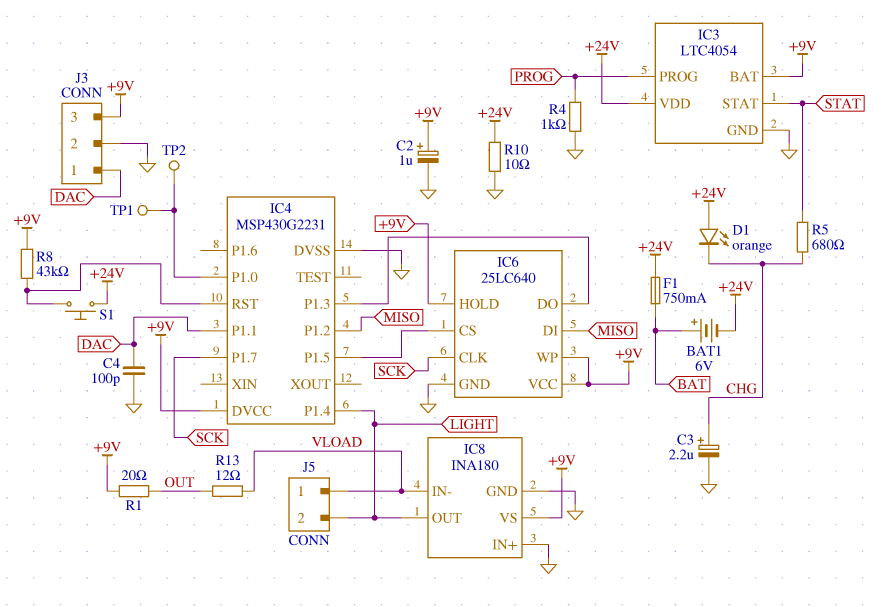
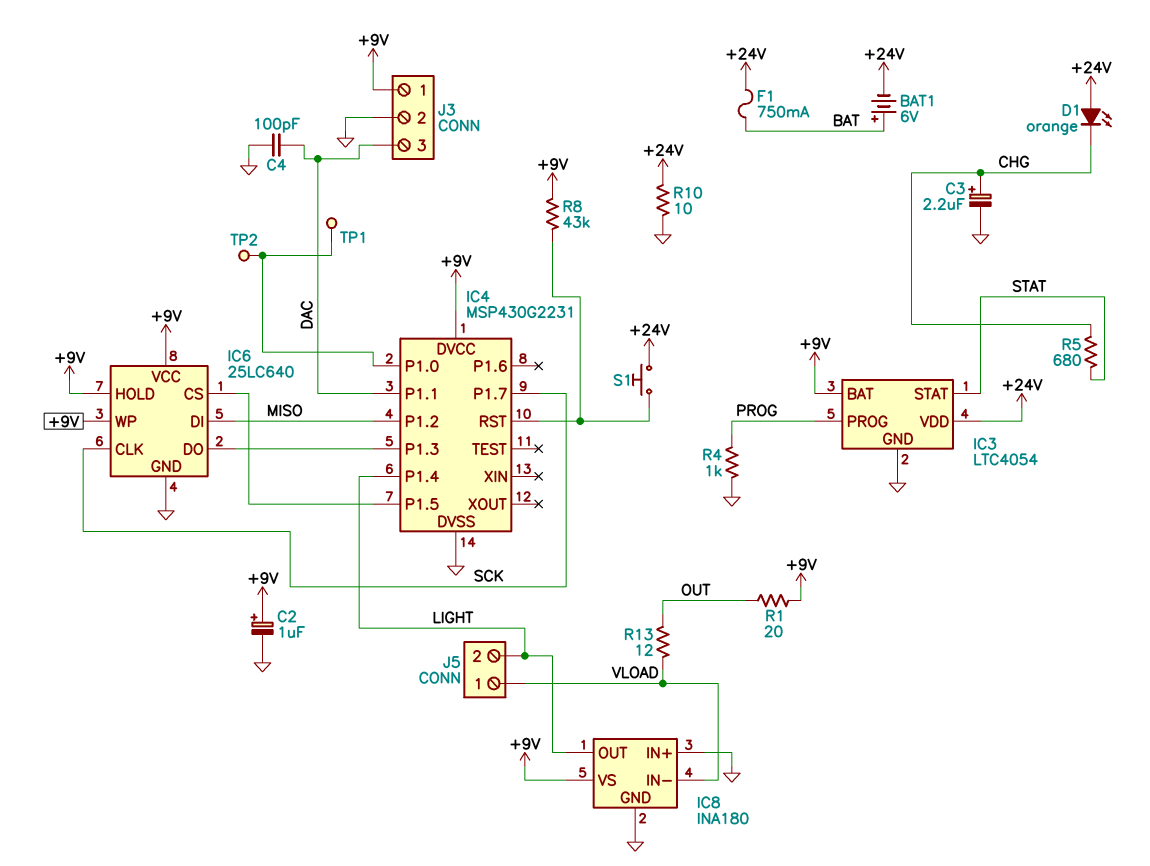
J3 pin 1: DAC -> +9V
J3 pin 3: +9V -> DAC

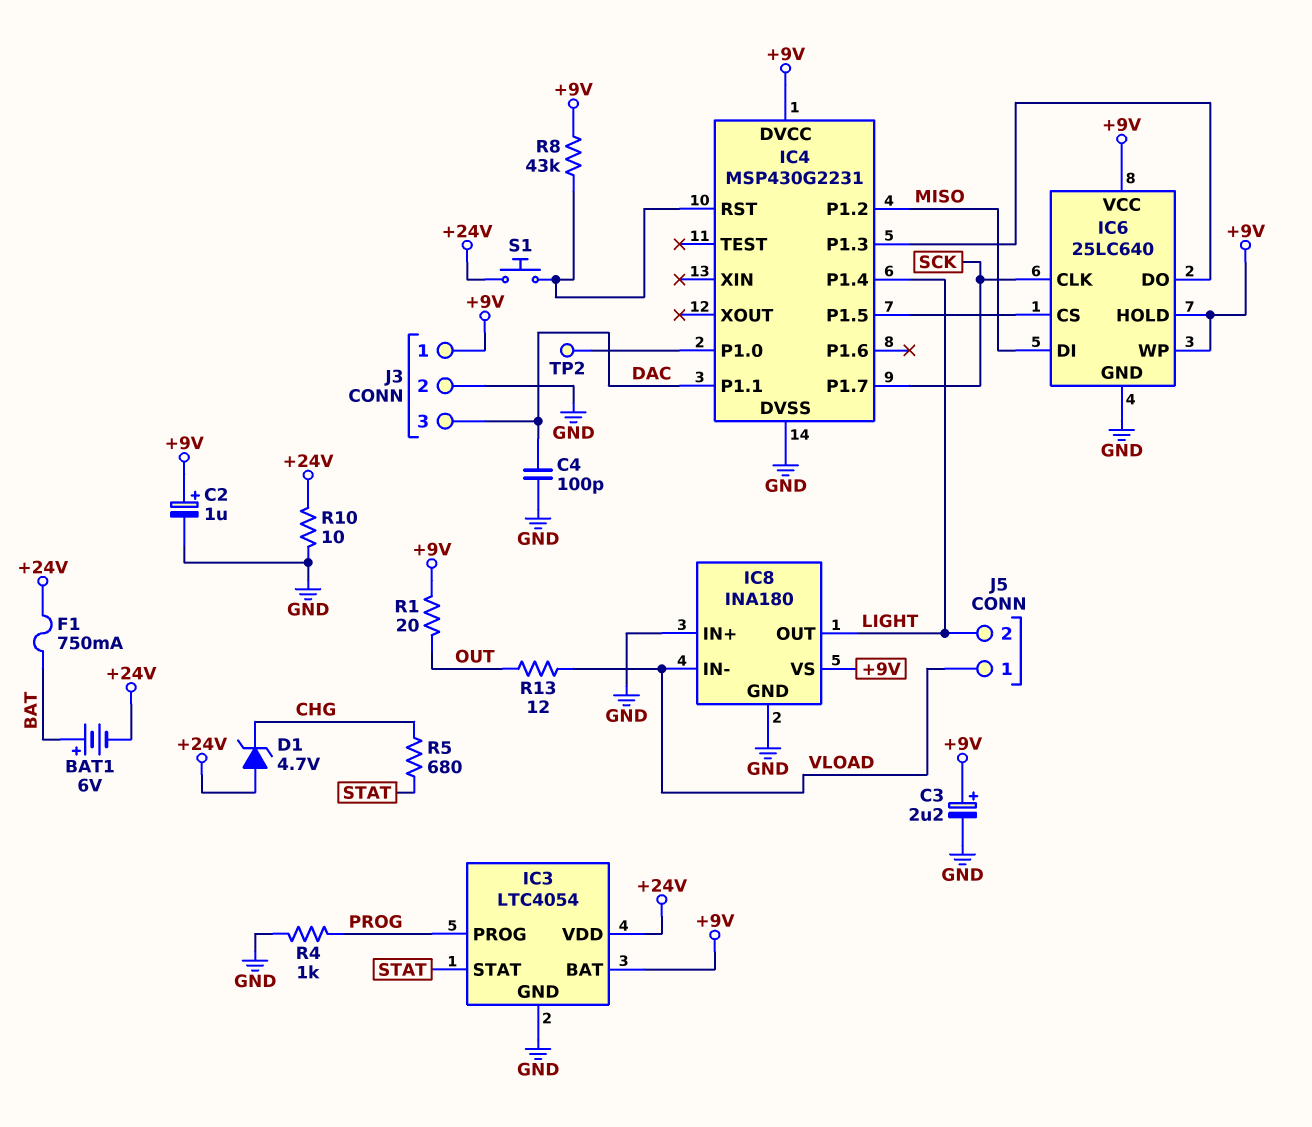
C3: 2.2uF (plus CHG, minus GND) -> 2.2uF (plus +9V, minus GND)
D1: LED orange (A +24V, K CHG) -> zener 4.7V (A +24V, K CHG)
TP1: test point (IC4/P1.0) -> none

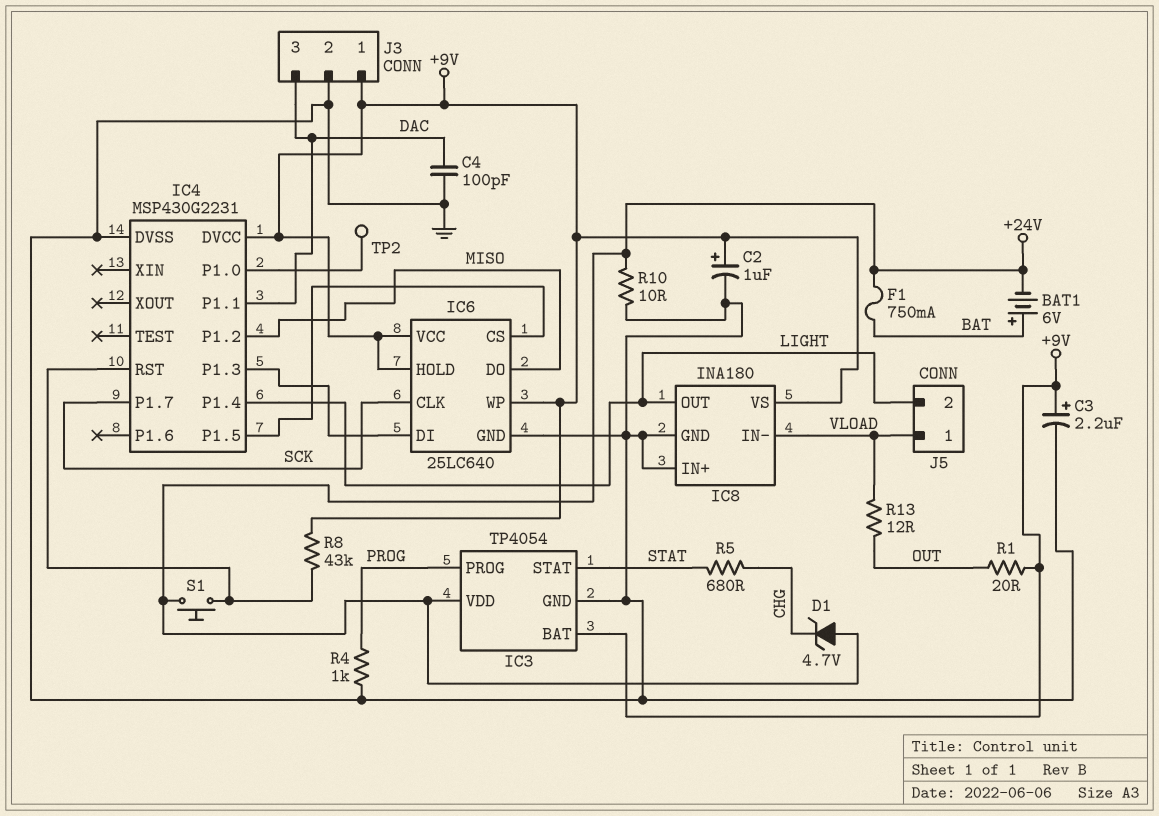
IC3: LTC4054 -> TP4054
IC6 pin DI: MISO -> IC4/P1.3
IC6 pin DO: IC4/P1.3 -> MISO

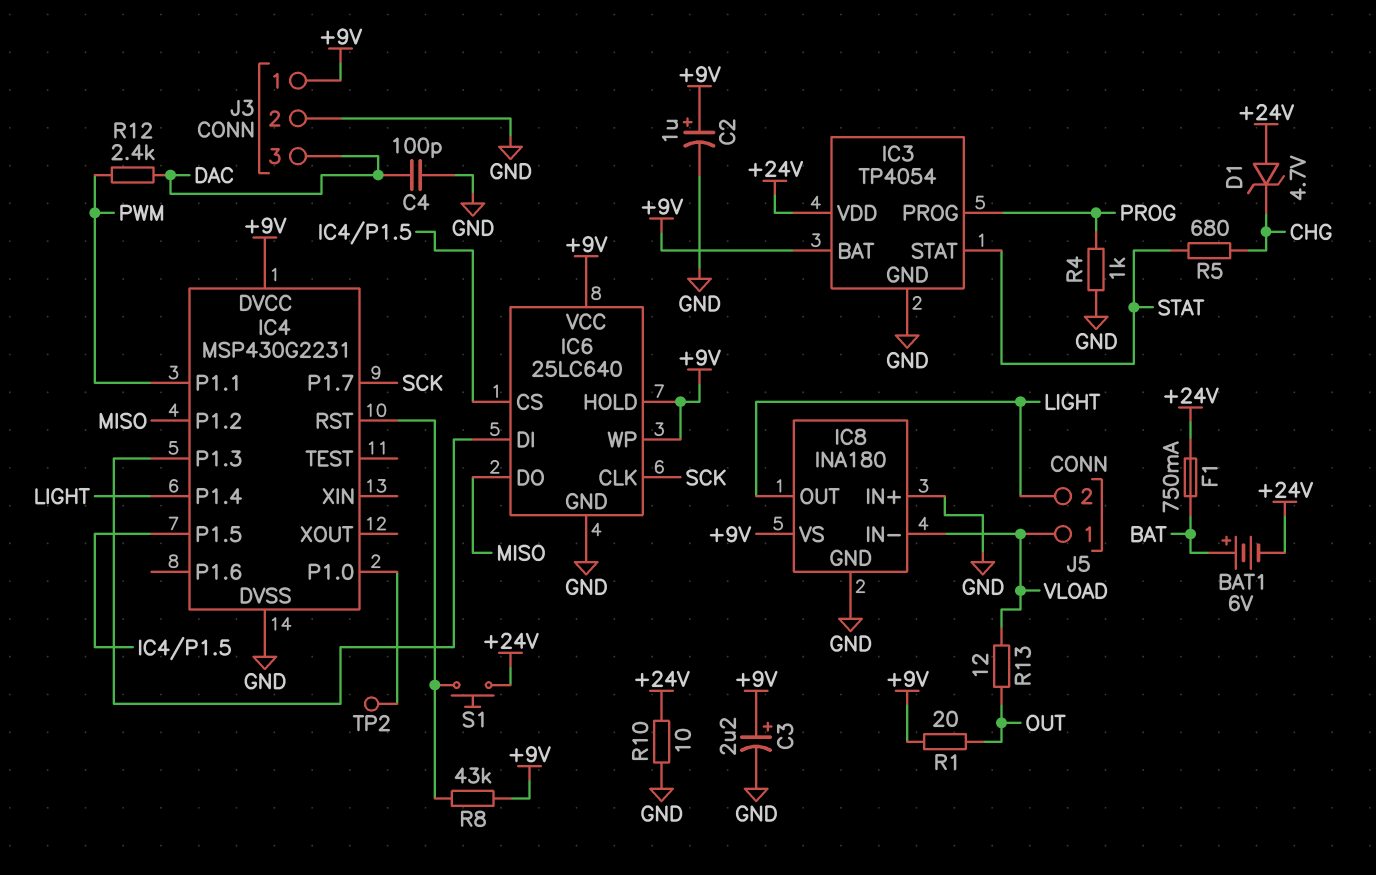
IC4 pin P1.1: DAC -> PWM
R12: none -> 2.4k (DAC, PWM)

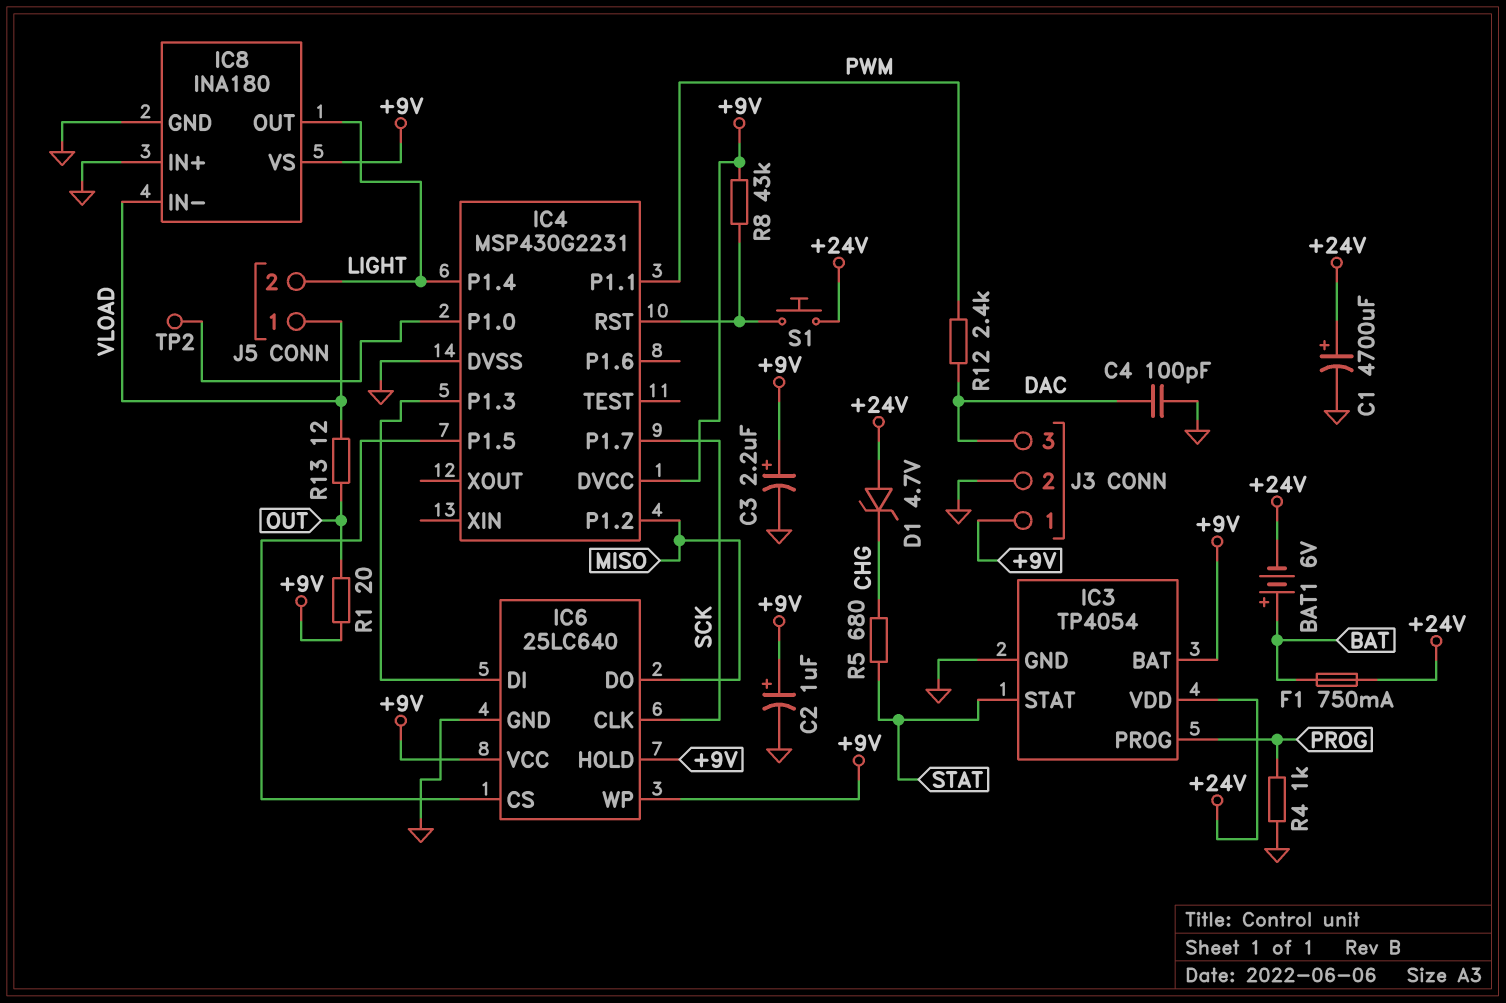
C1: none -> 4700uF (plus +24V, minus GND)
R10: 10 (+24V, GND) -> none

